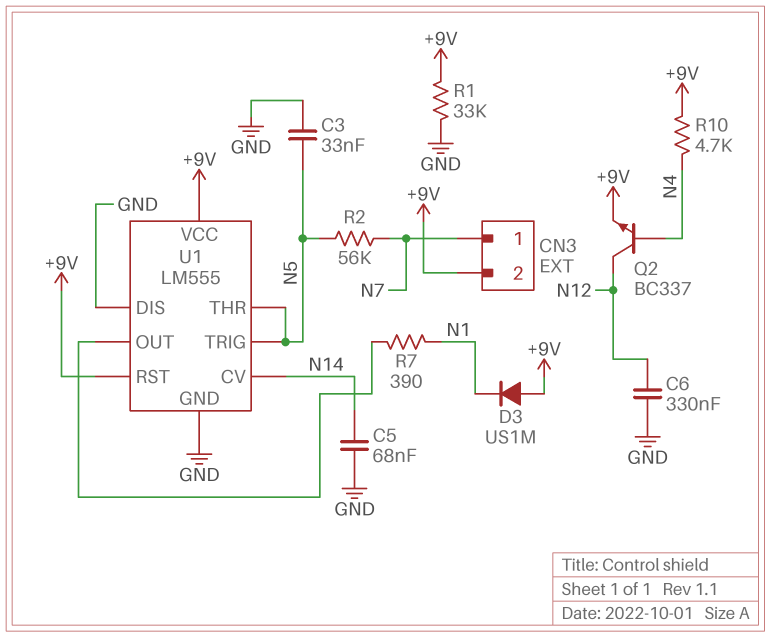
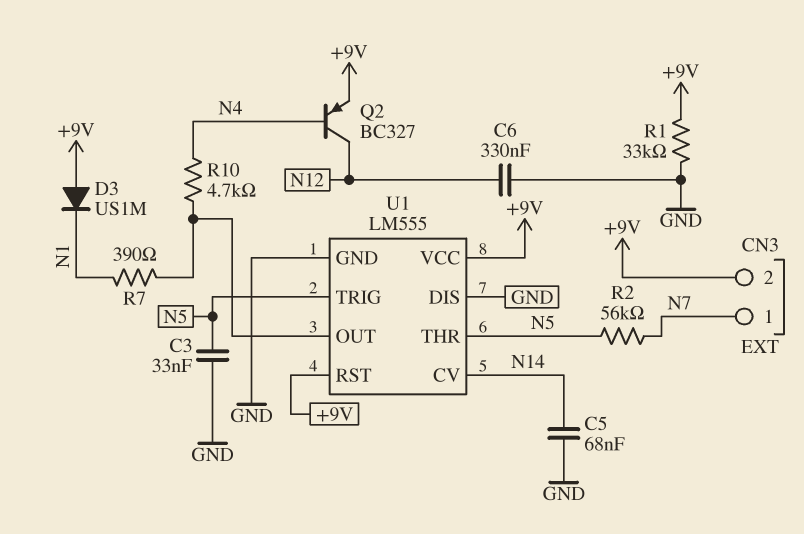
Q2: NPN BC337 (B N4, C N12, E +9V) -> PNP BC327 (B N4, C N12, E +9V)
R10: 4.7k (+9V, N4) -> 4.7k (N4, U1/OUT)

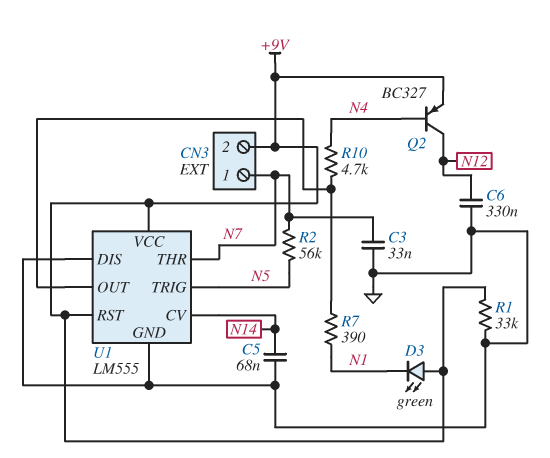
C3: 33nF (GND, N5) -> 33nF (GND, N7)
D3: diode US1M (A +9V, K N1) -> LED green (A +9V, K N1)
U1 pin THR: N5 -> N7

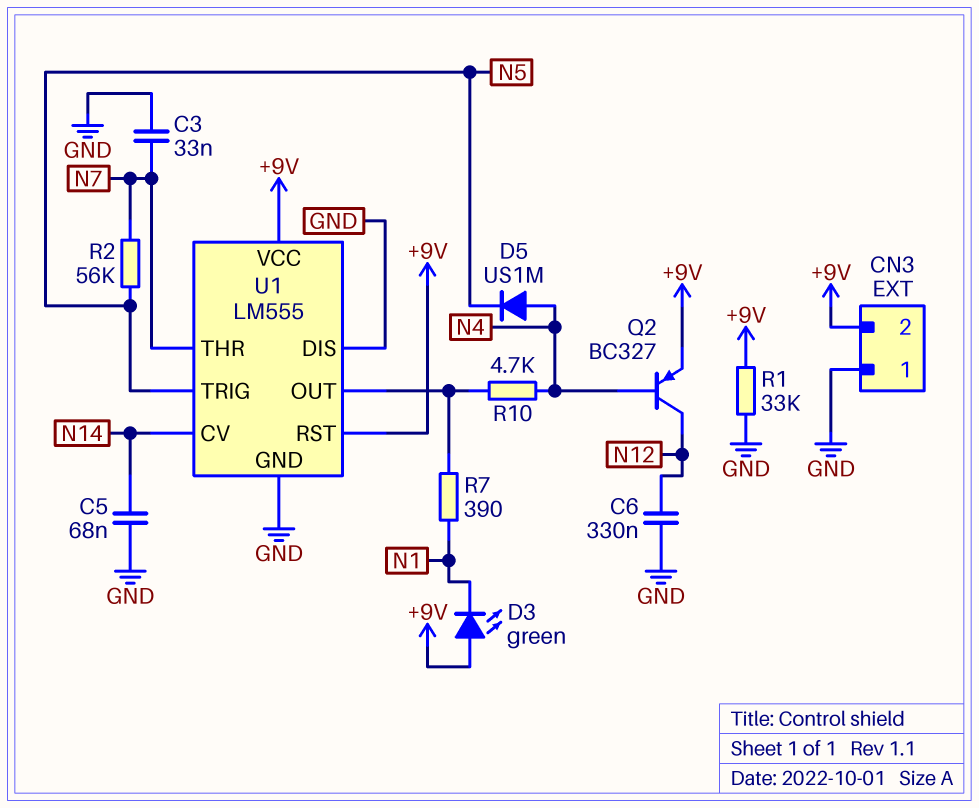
CN3 pin 1: N7 -> GND
D5: none -> diode US1M (A N4, K N5)

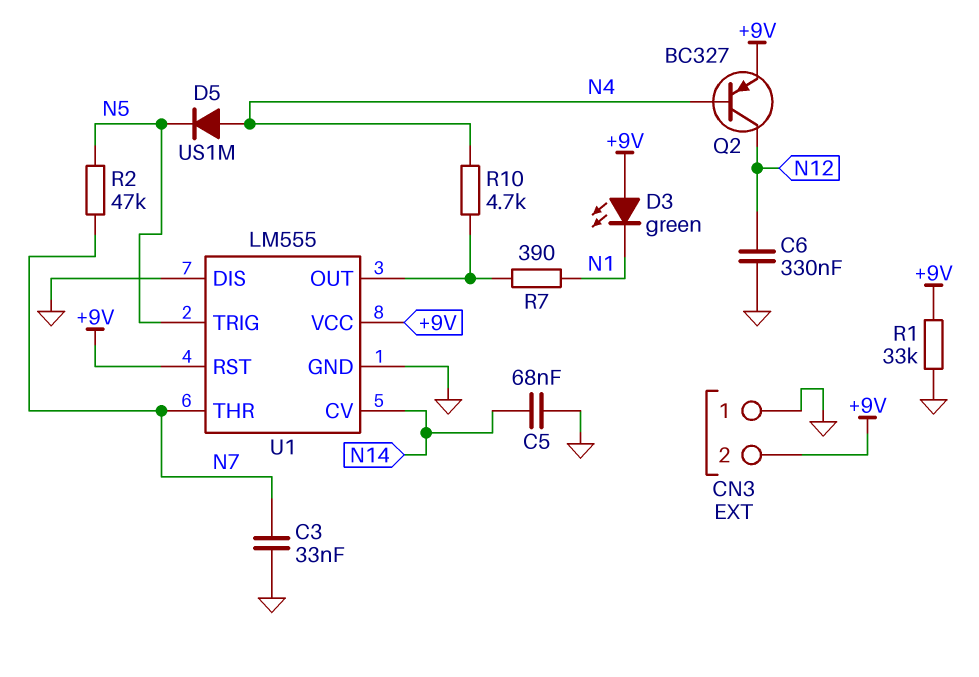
R2: 56k (N5, N7) -> 47k (N5, N7)

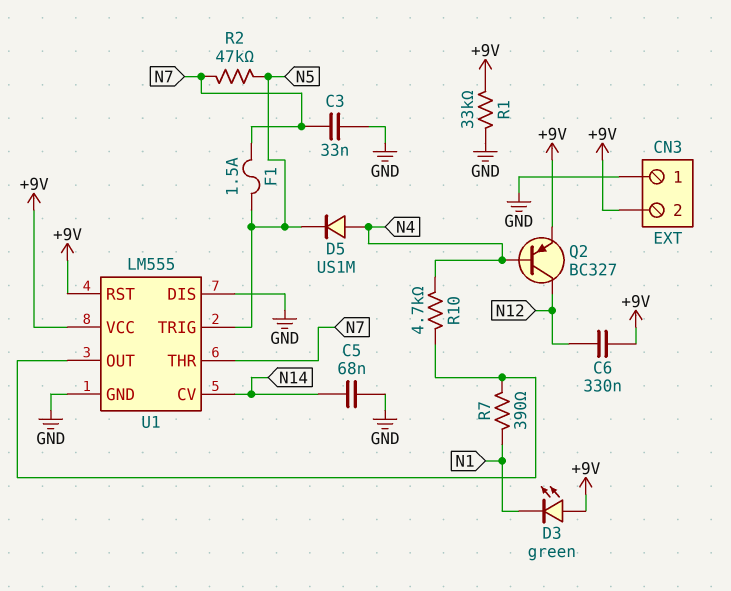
C6: 330nF (GND, N12) -> 330nF (+9V, N12)
F1: none -> 1.5A (N5, N7)

